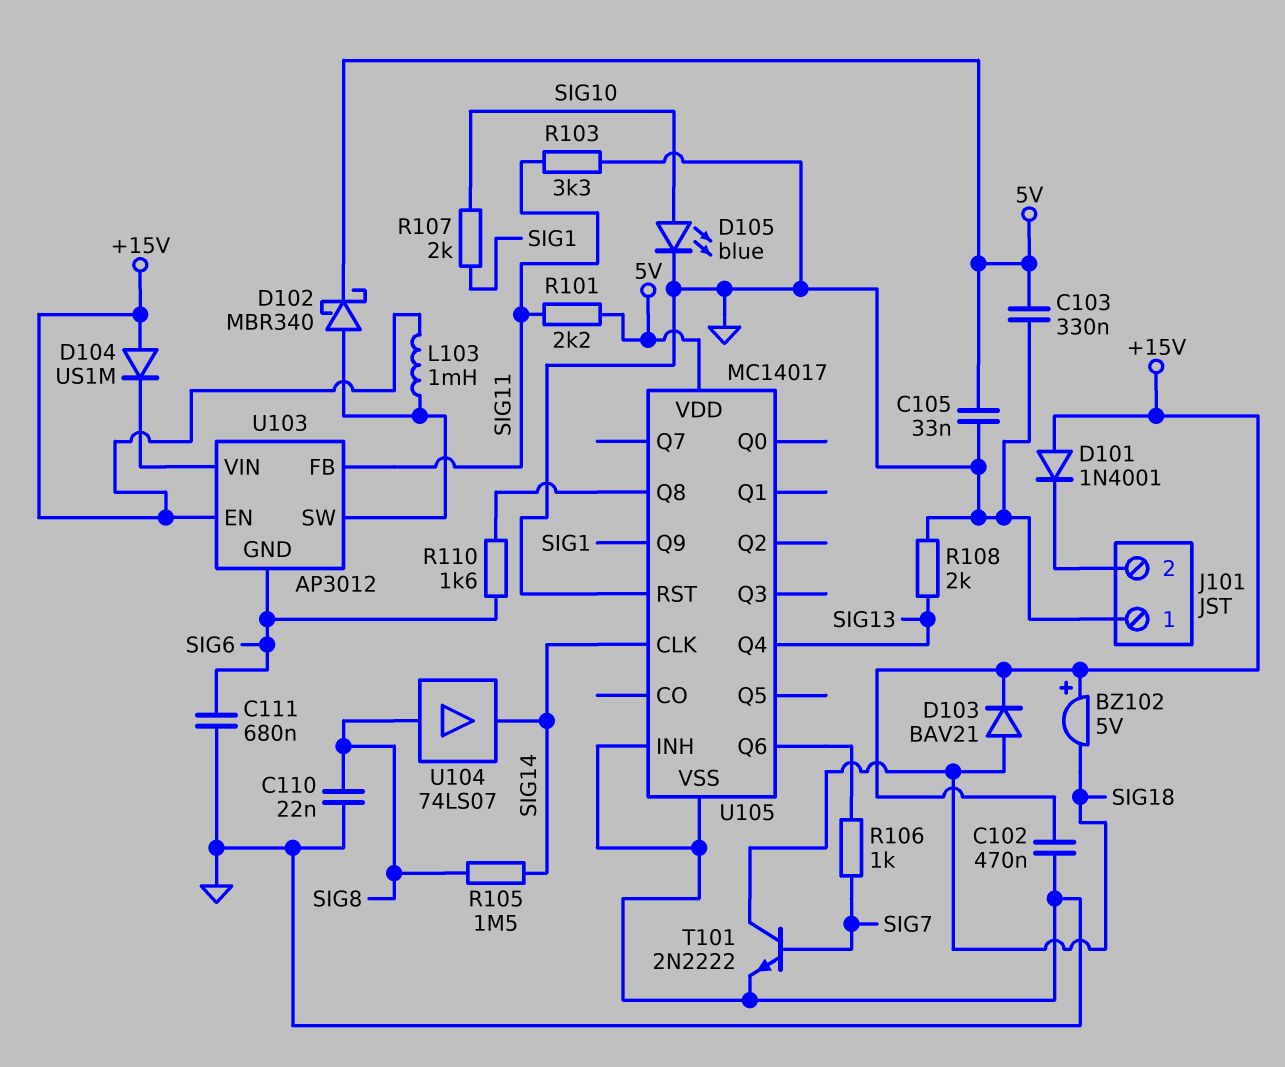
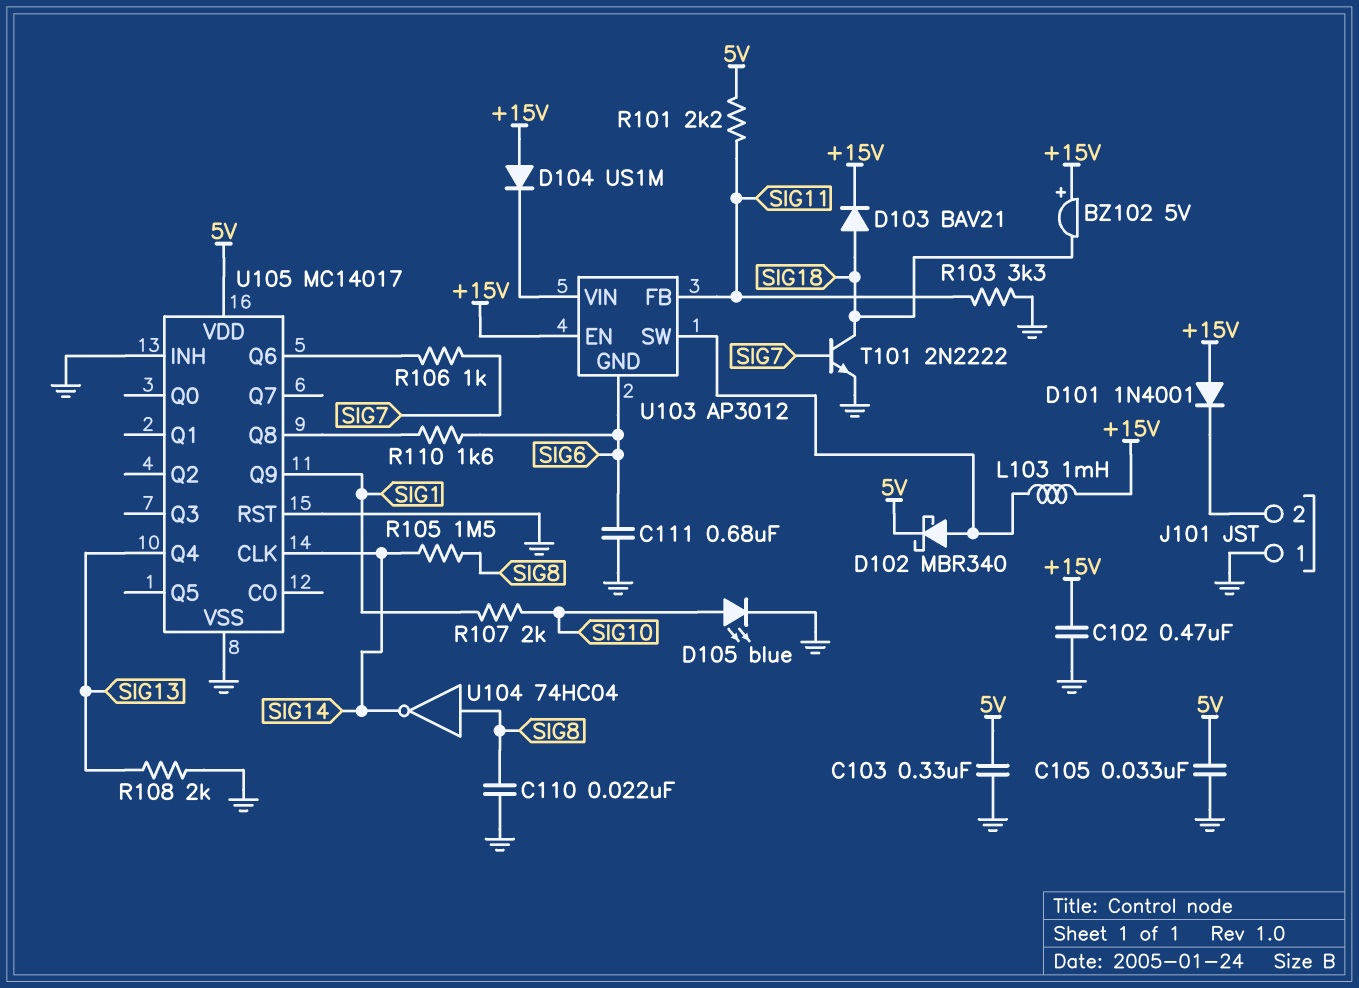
U104: buffer 74LS07 (in SIG8, out SIG14) -> NOT 74HC04 (in SIG8, out SIG14)

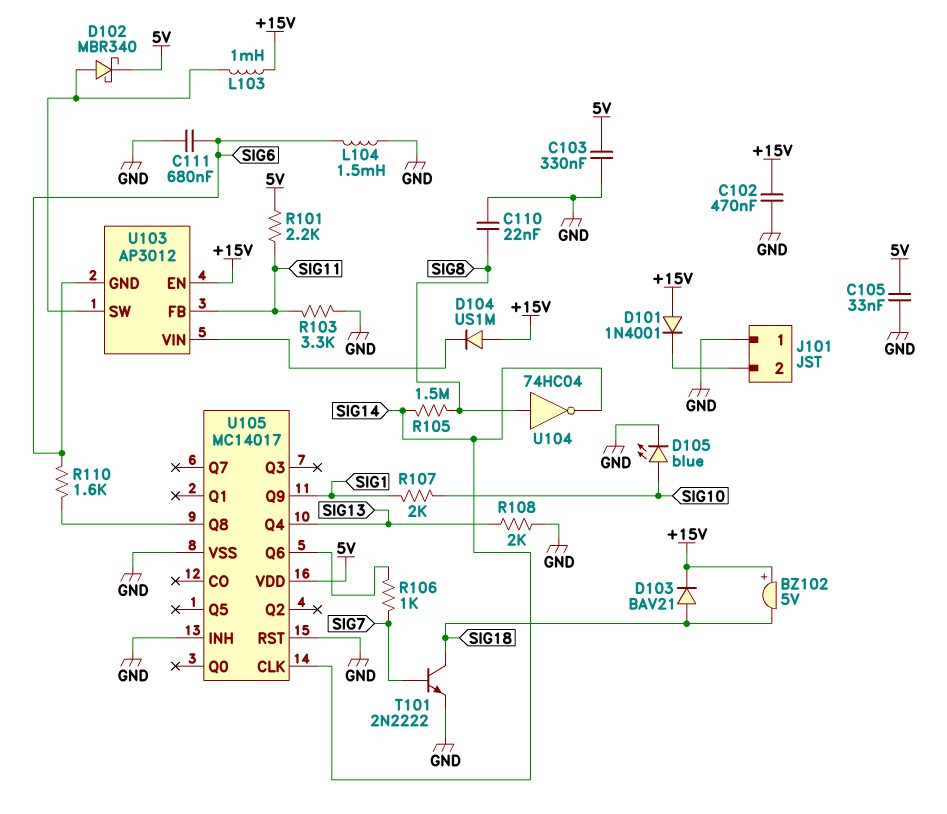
L104: none -> 1.5mH (GND, SIG6)

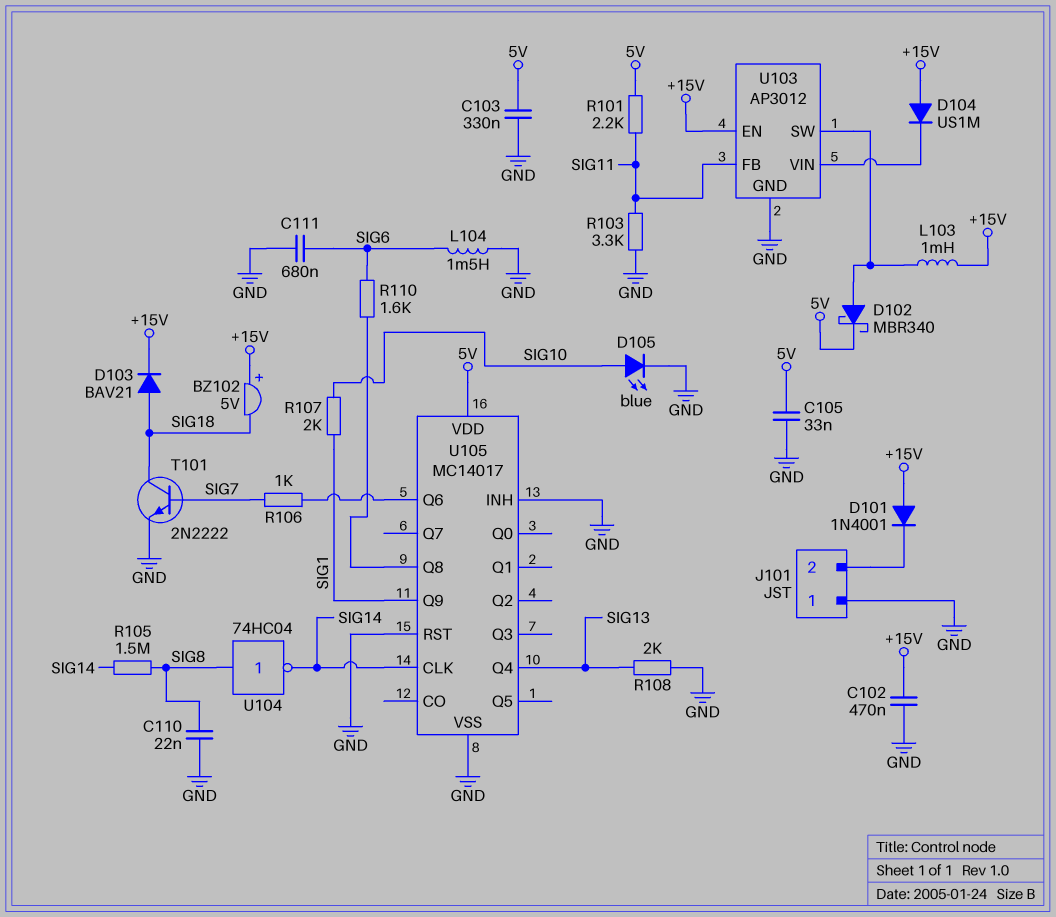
U103 pin GND: SIG6 -> GND

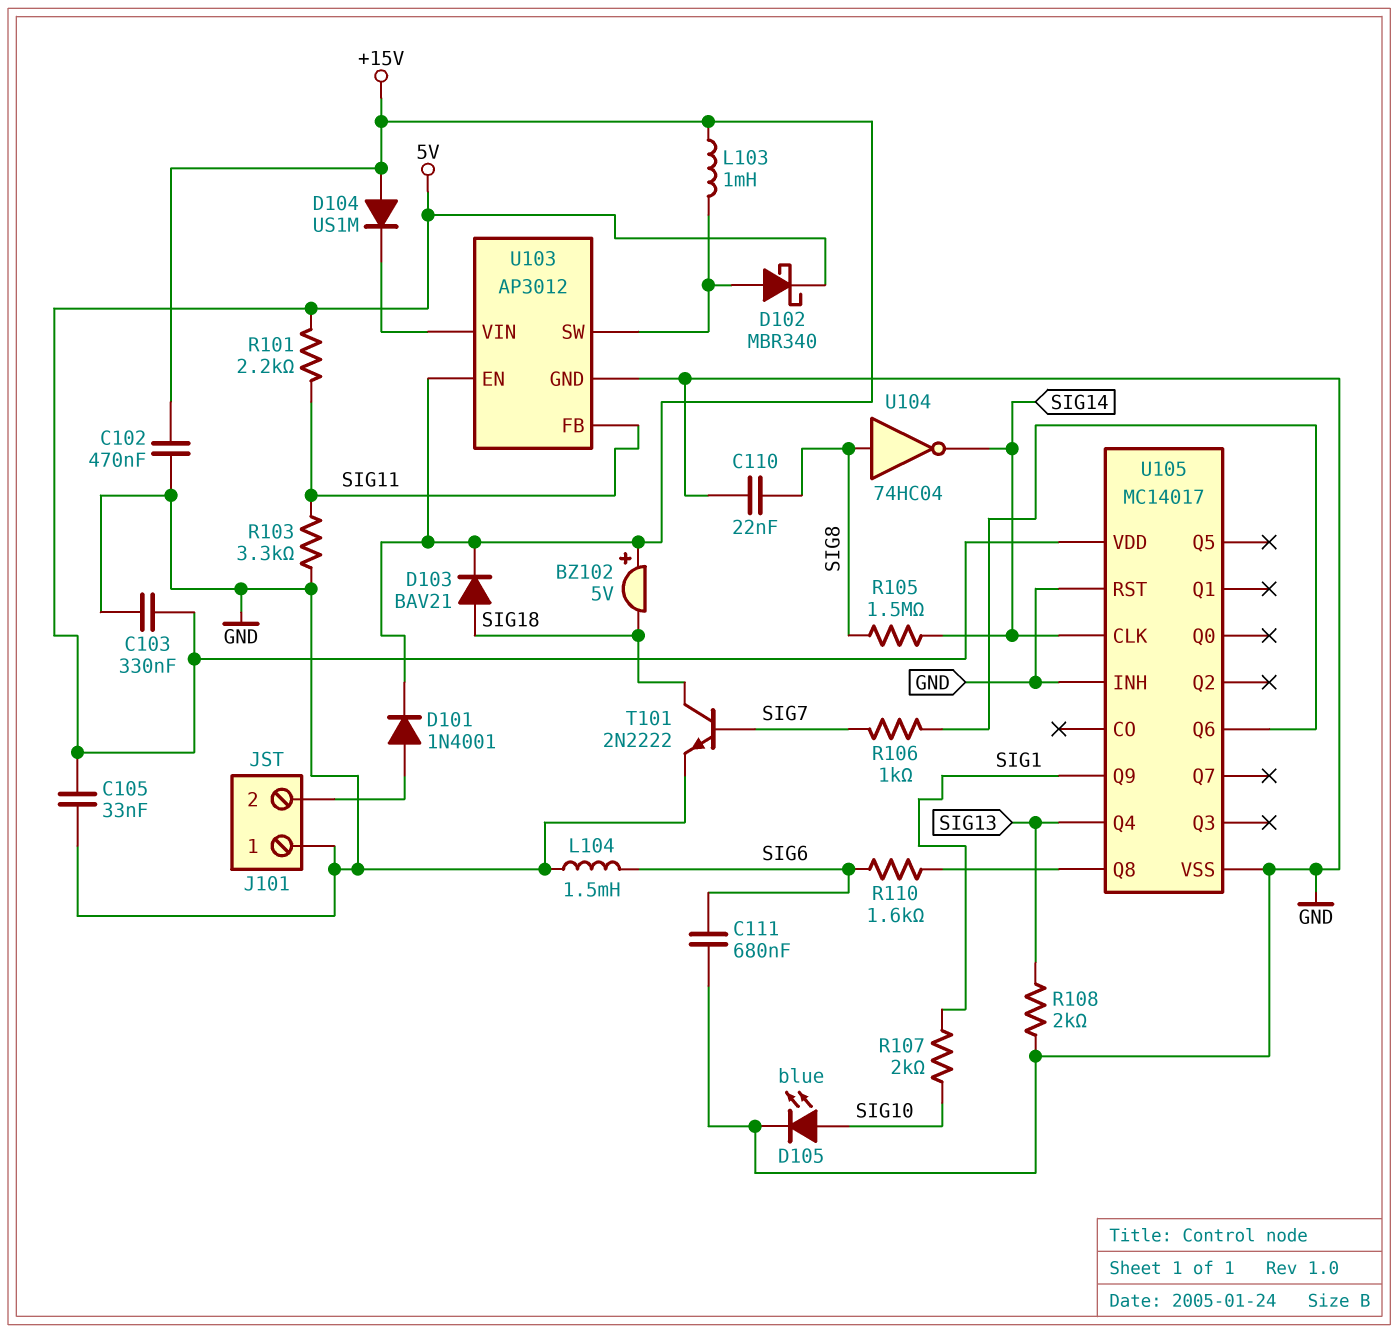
D101: diode 1N4001 (A +15V, K J101/2) -> diode 1N4001 (A J101/2, K +15V)

